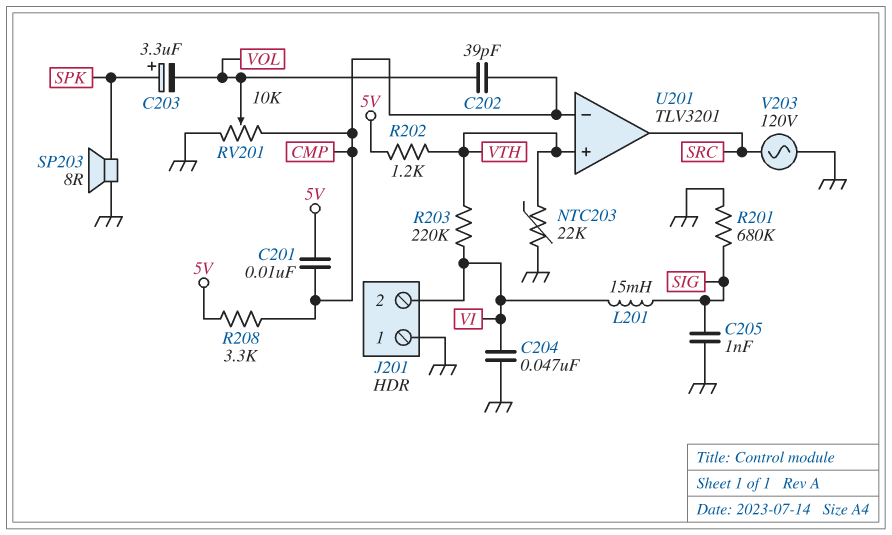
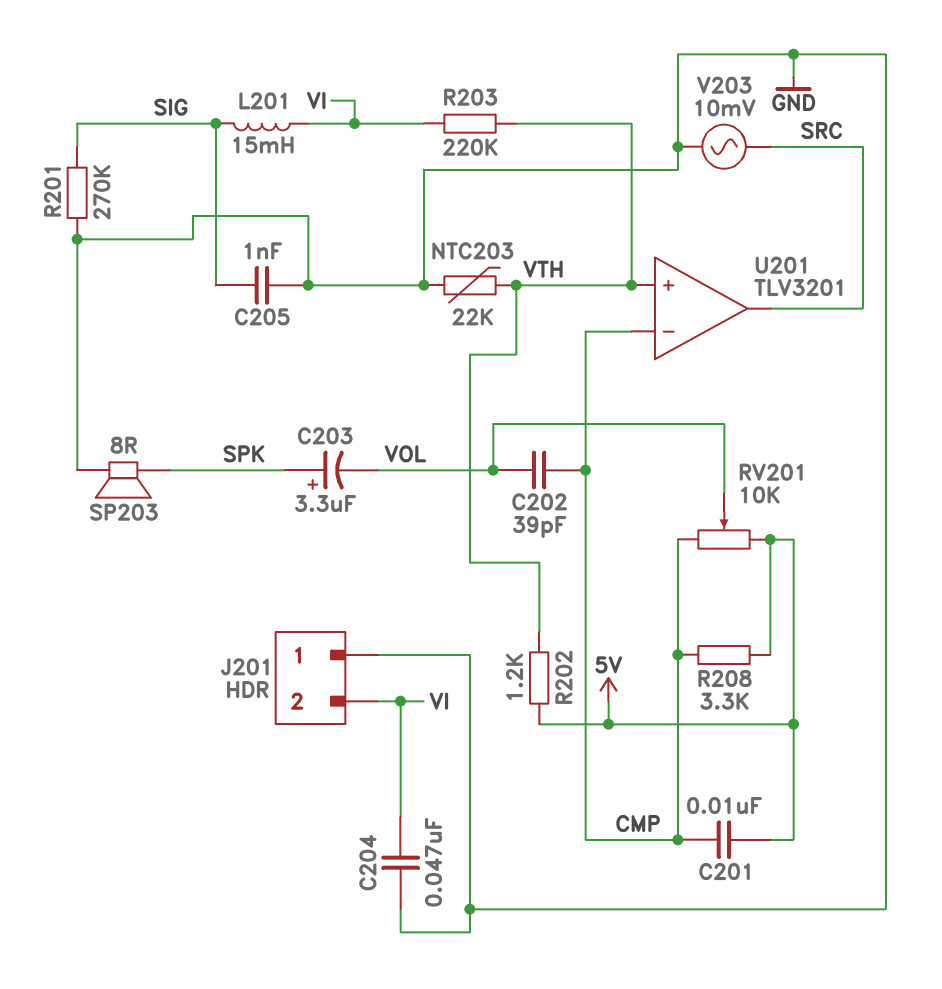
R201: 680k (GND, SIG) -> 270k (GND, SIG)
RV201: 10k (CMP, GND, wiper VOL) -> 10k (5V, CMP, wiper VOL)
V203: AC 120V (GND, SRC) -> AC 10mV (GND, SRC)

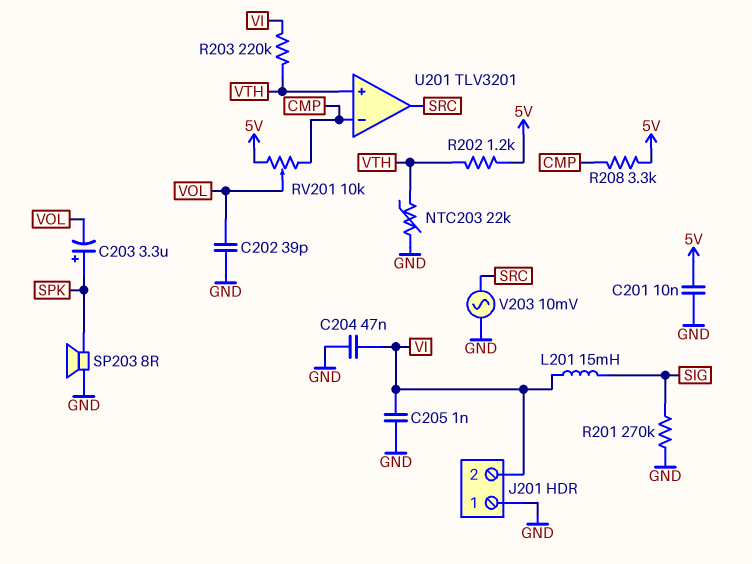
C201: 10nF (5V, CMP) -> 10nF (5V, GND)
C202: 39pF (CMP, VOL) -> 39pF (GND, VOL)
C205: 1nF (GND, SIG) -> 1nF (GND, VI)

